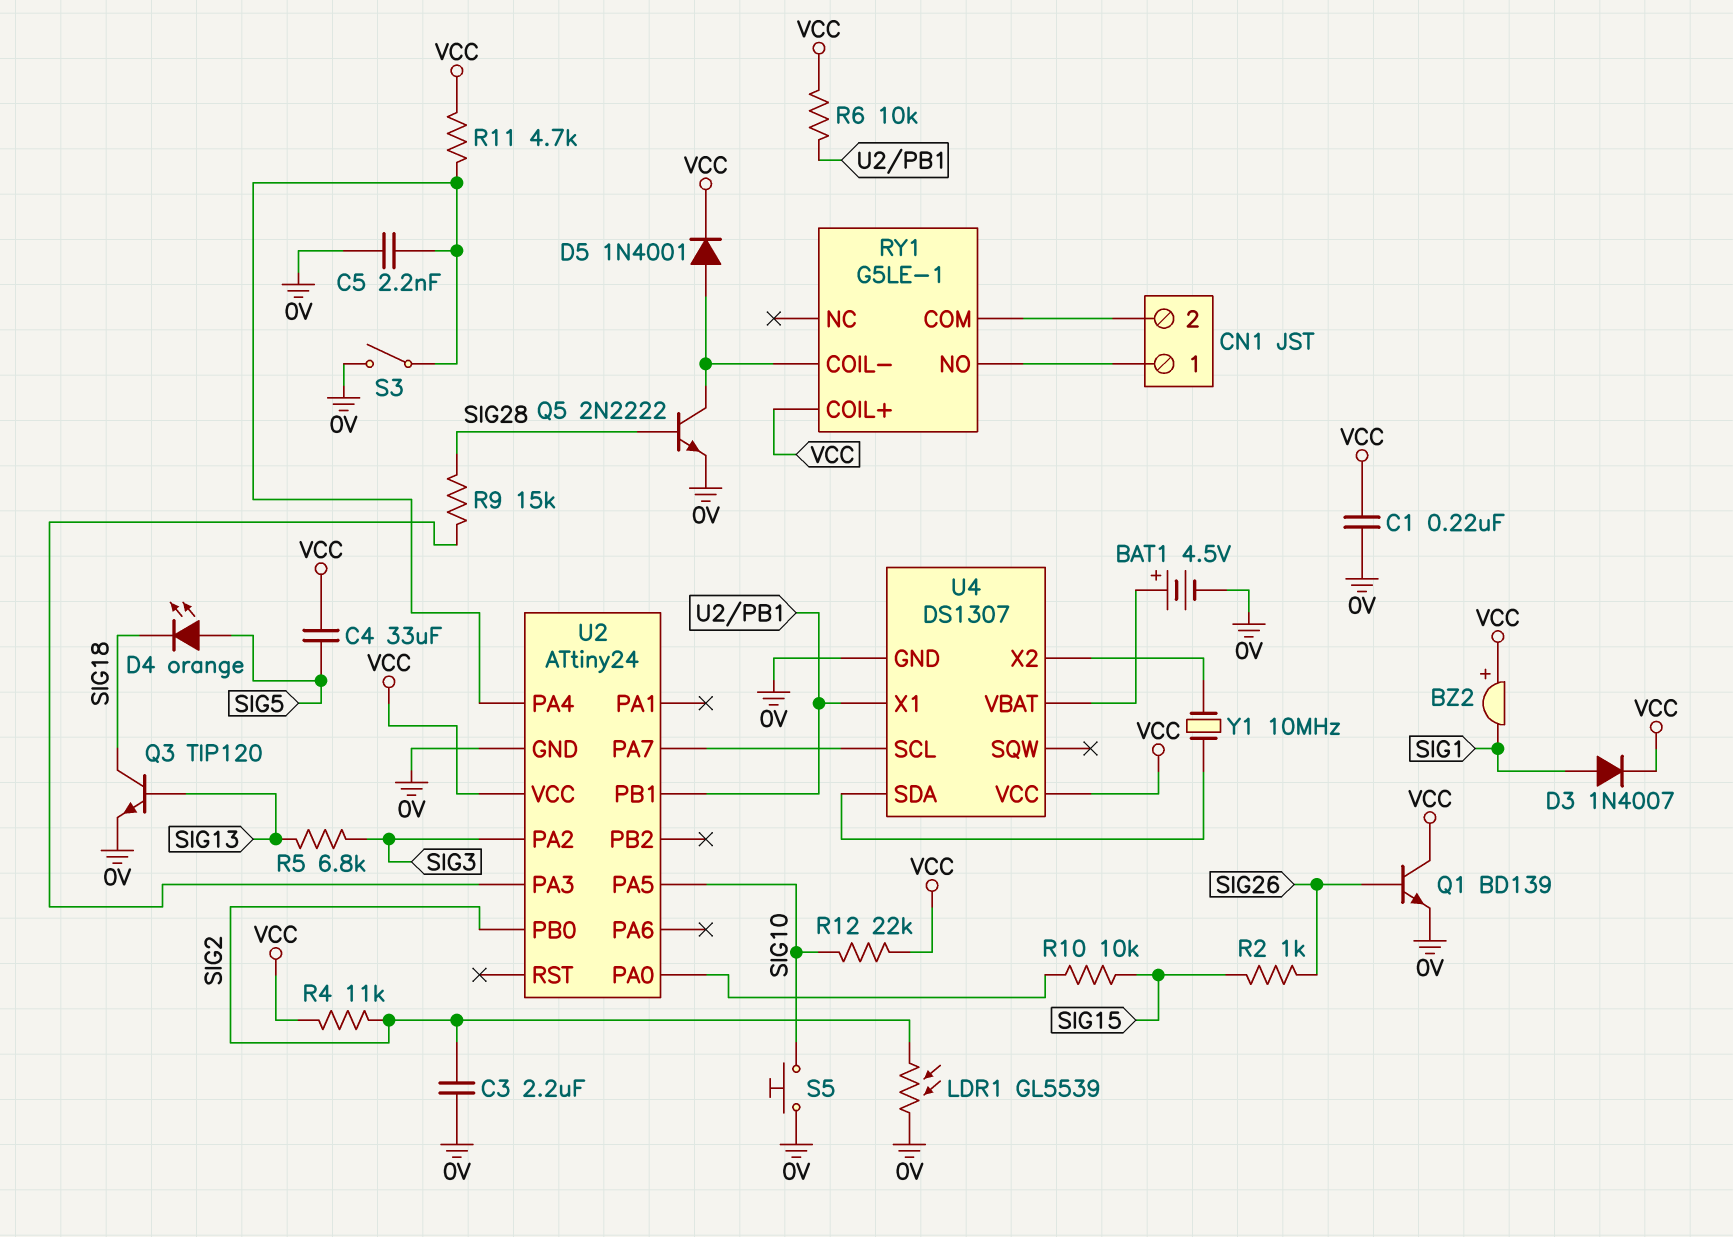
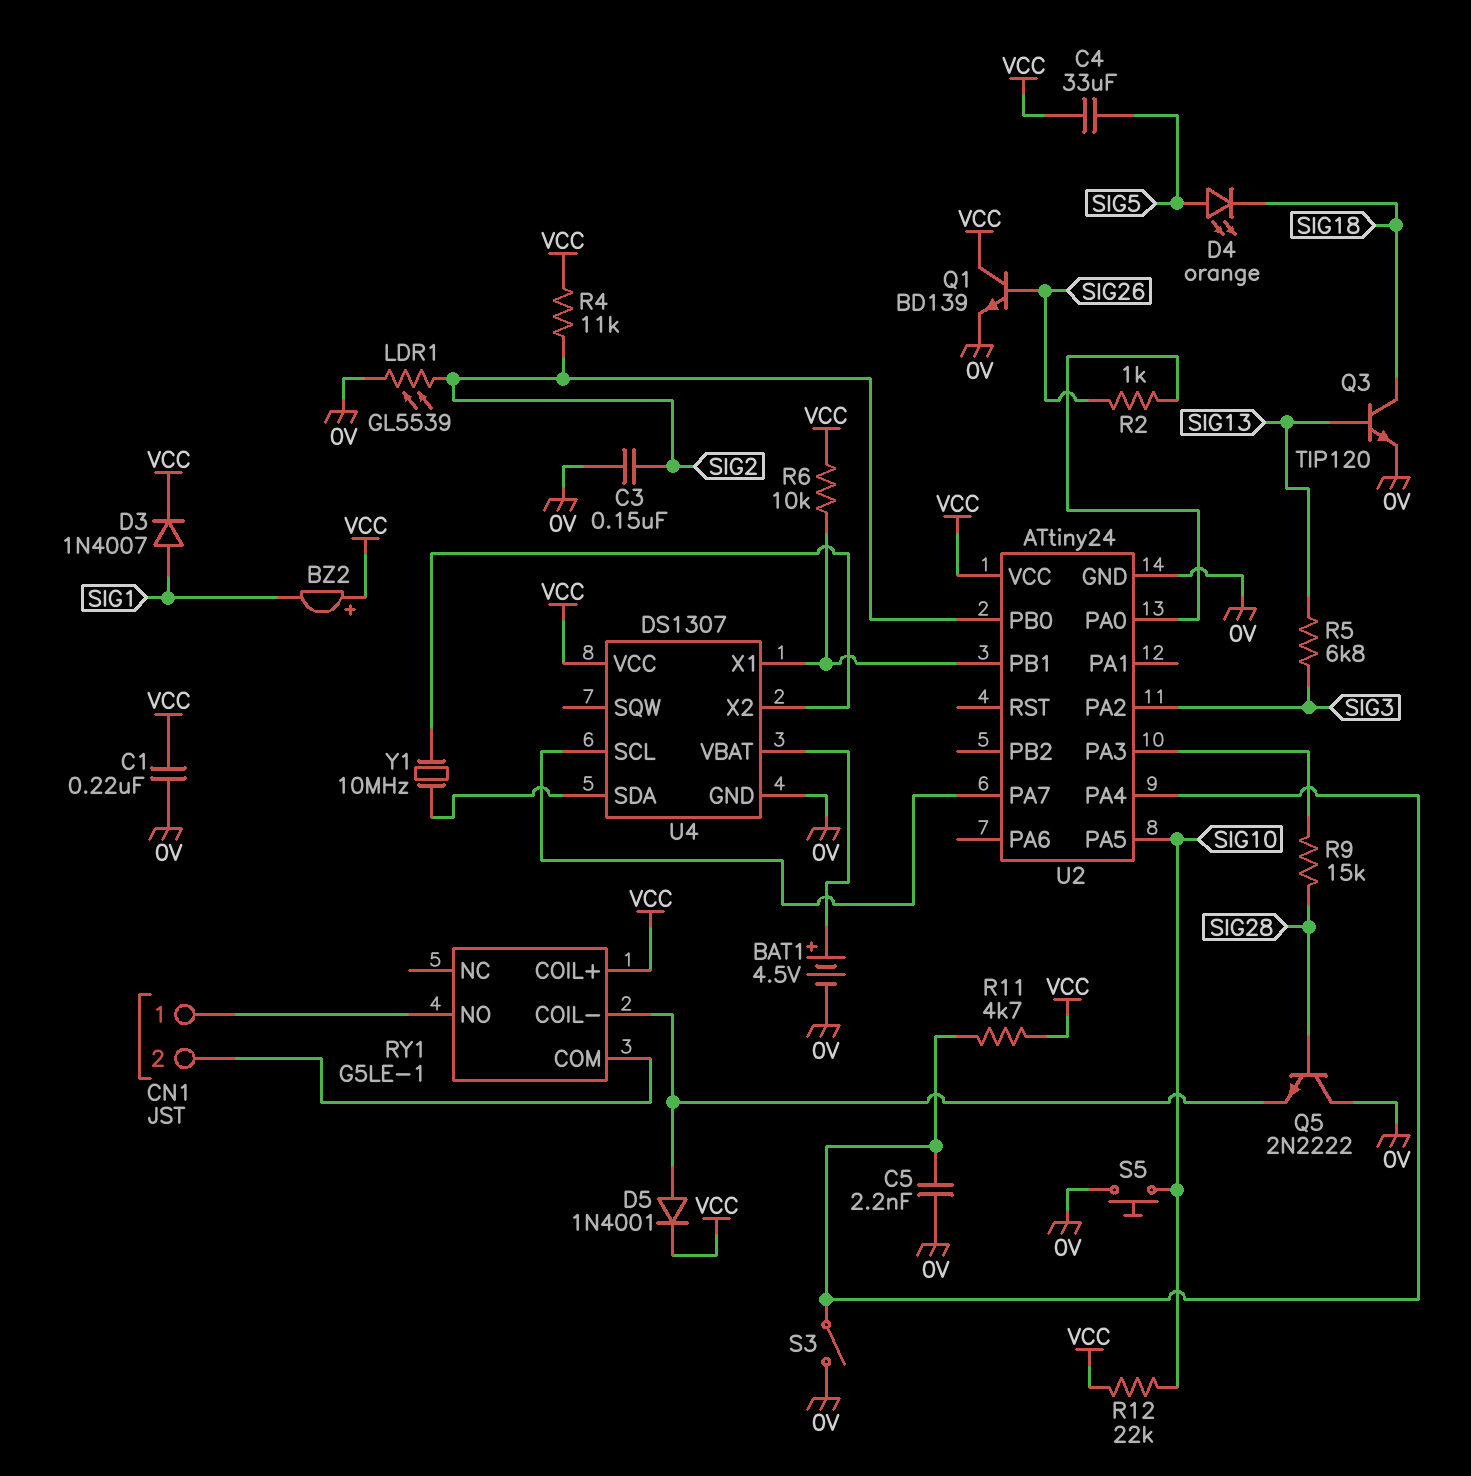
C3: 2.2uF (0V, SIG2) -> 150nF (0V, SIG2)
Q5: NPN 2N2222 (B SIG28, C RY1/COIL-, E 0V) -> NPN 2N2222 (B SIG28, C 0V, E RY1/COIL-)
R2: 1k (SIG15, SIG26) -> 1k (SIG26, U2/PA0)
R10: 10k (SIG15, U2/PA0) -> none

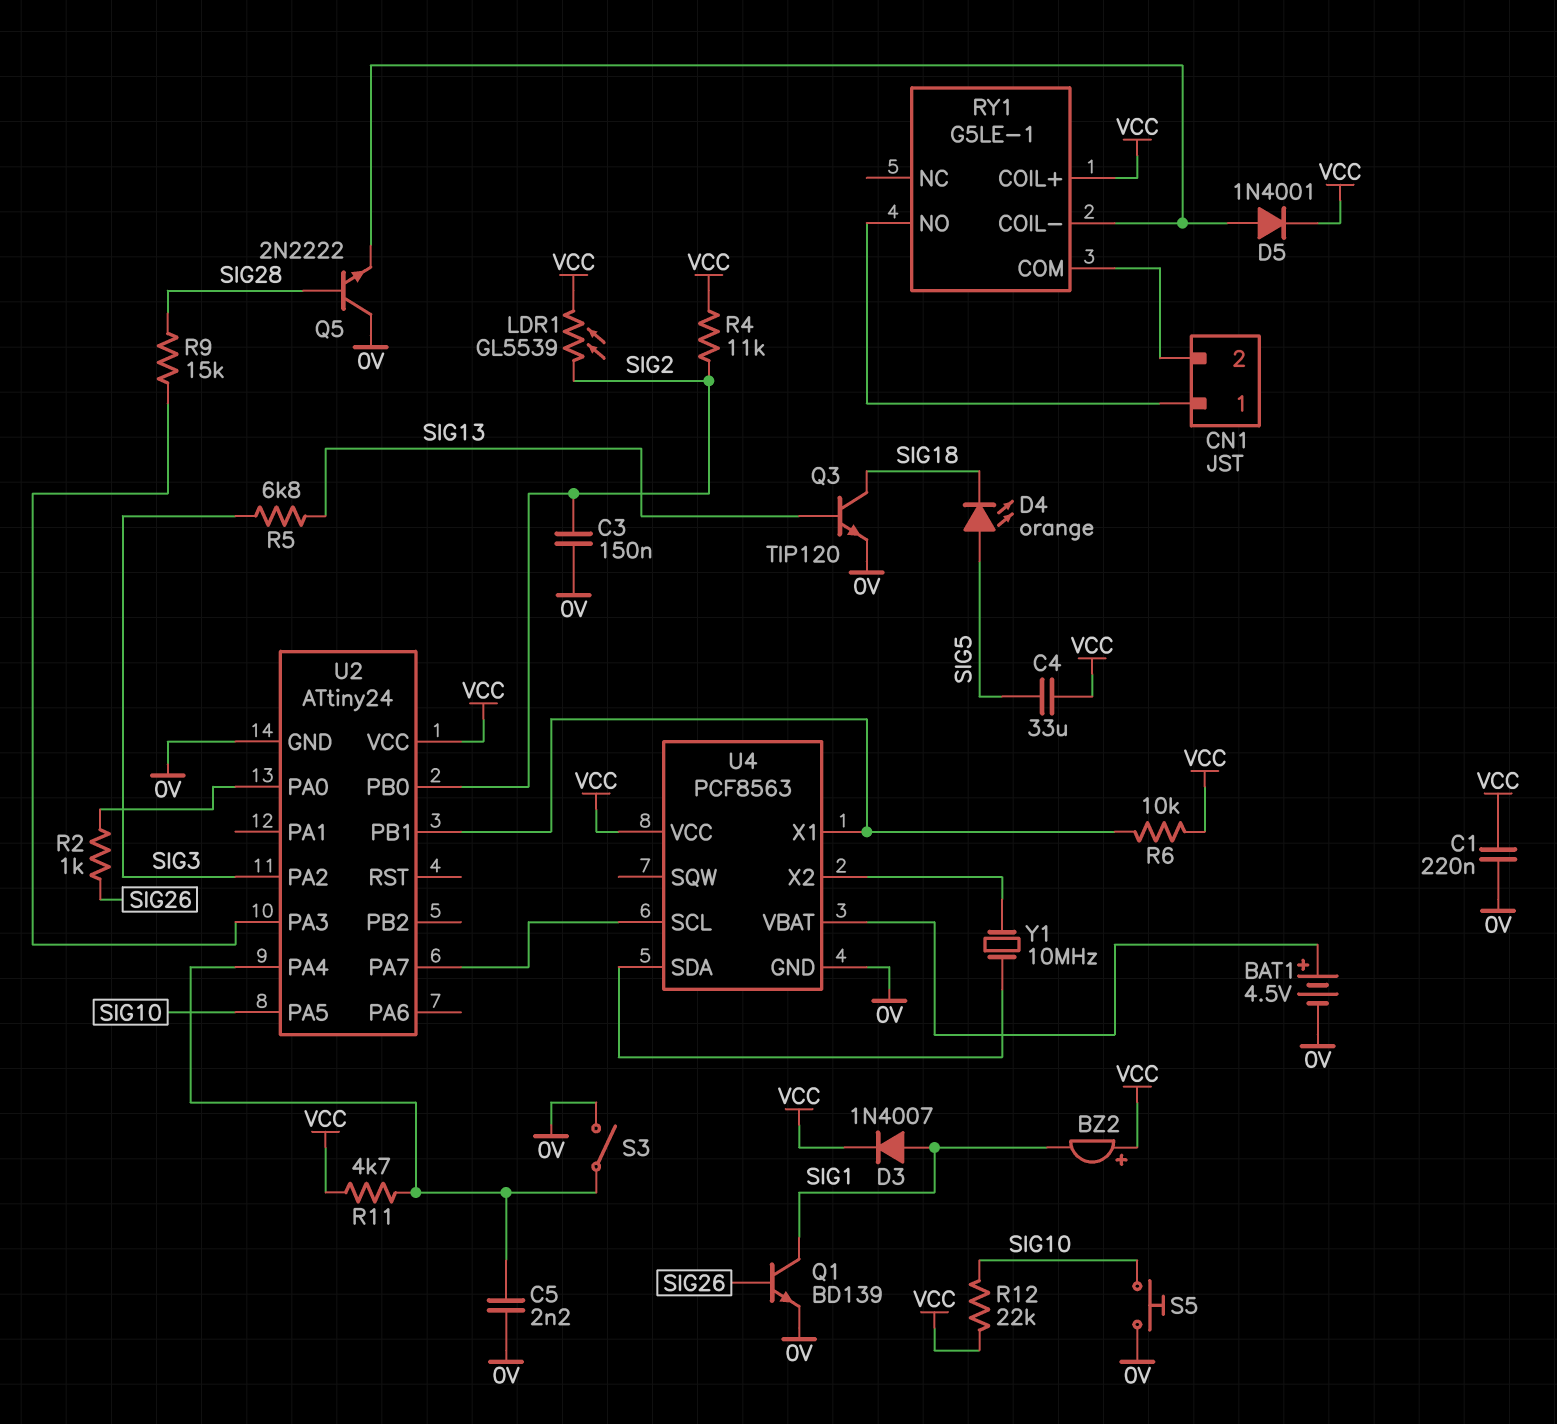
LDR1: GL5539 (0V, SIG2) -> GL5539 (SIG2, VCC)
Q1: NPN BD139 (B SIG26, C VCC, E 0V) -> NPN BD139 (B SIG26, C SIG1, E 0V)
U4: DS1307 -> PCF8563

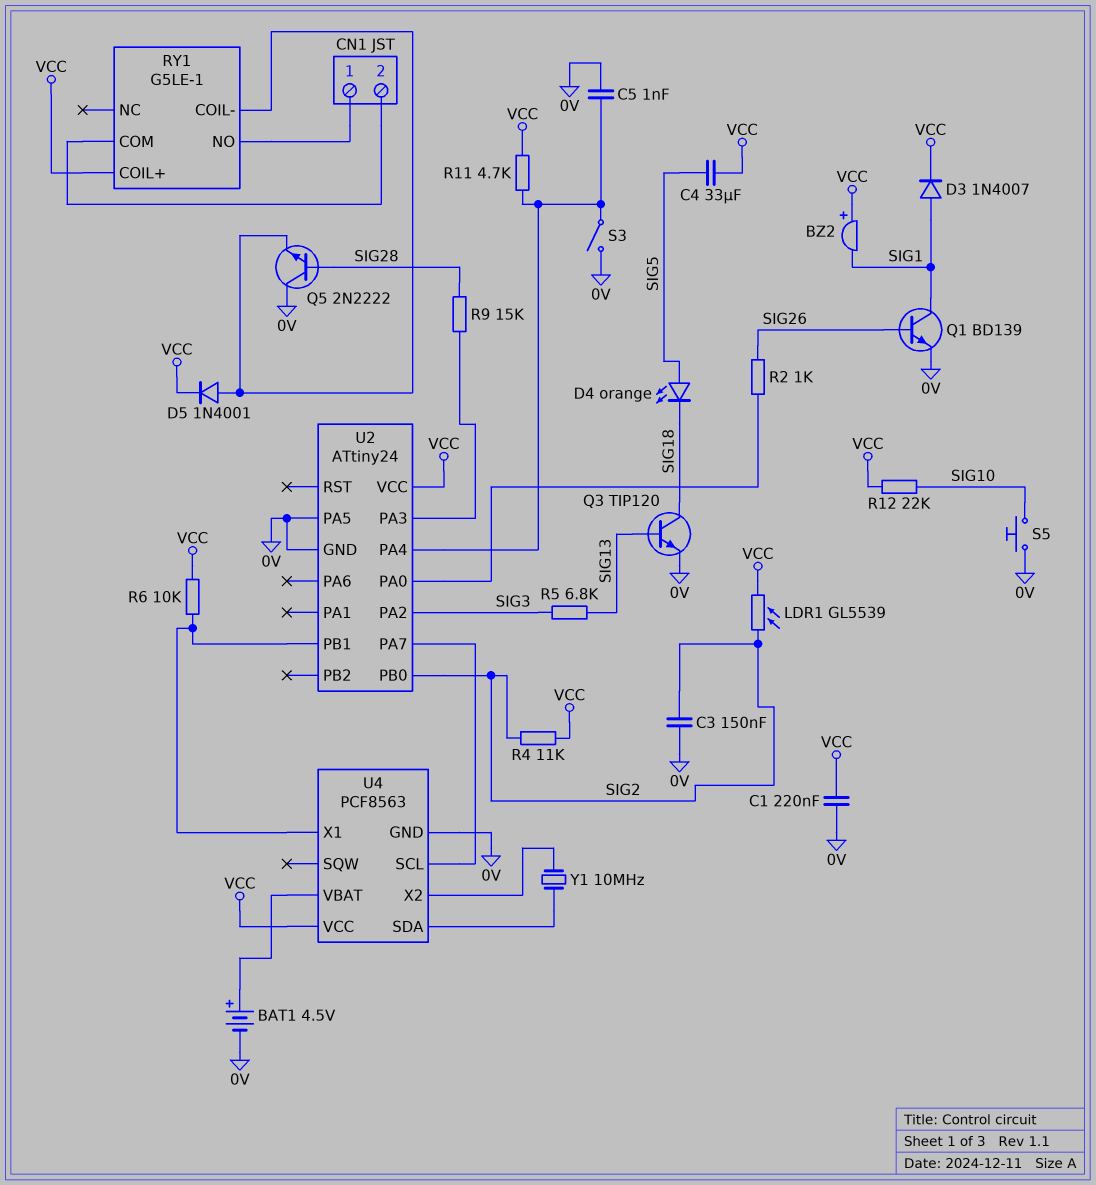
C5: 2.2nF (0V, U2/PA4) -> 1nF (0V, U2/PA4)
U2 pin PA5: SIG10 -> 0V

